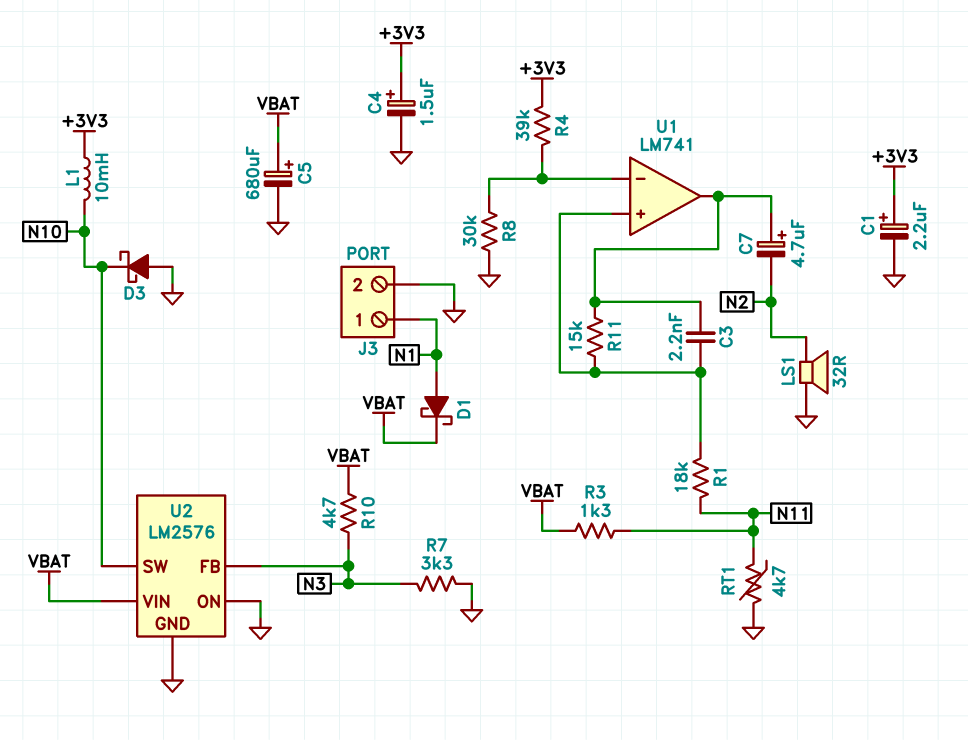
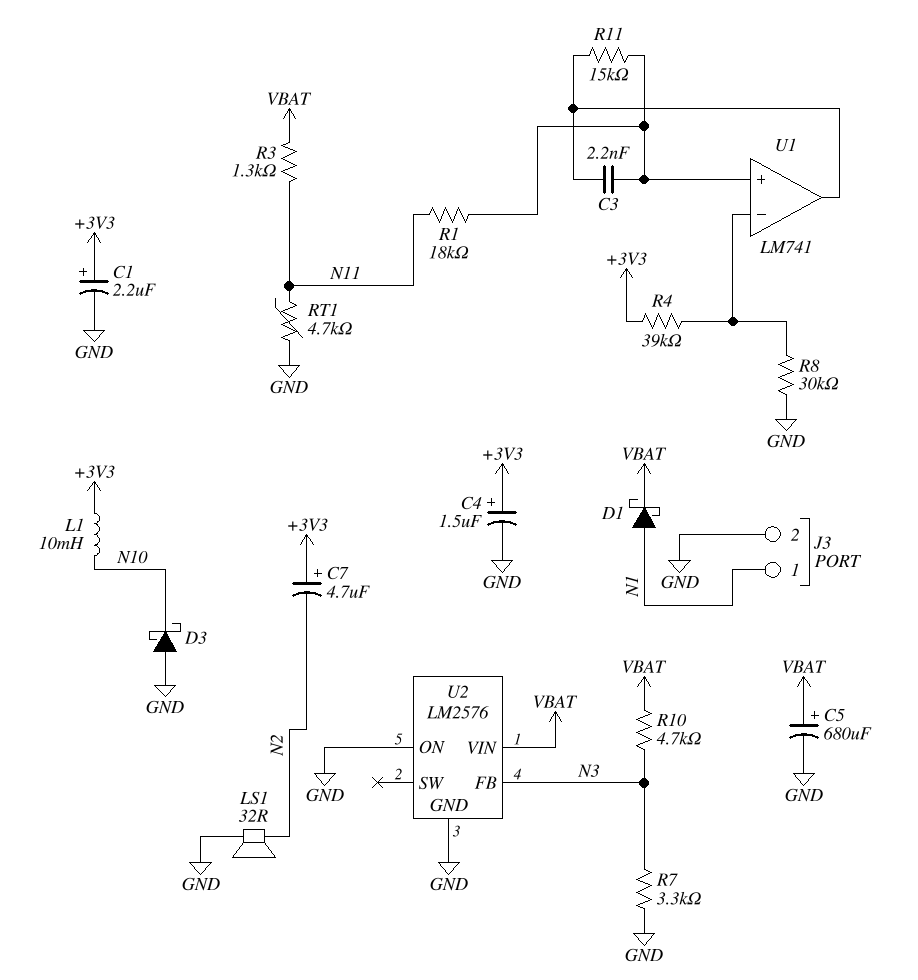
C7: 4.7uF (plus U1/out, minus N2) -> 4.7uF (plus +3V3, minus N2)
U2 pin SW: N10 -> none

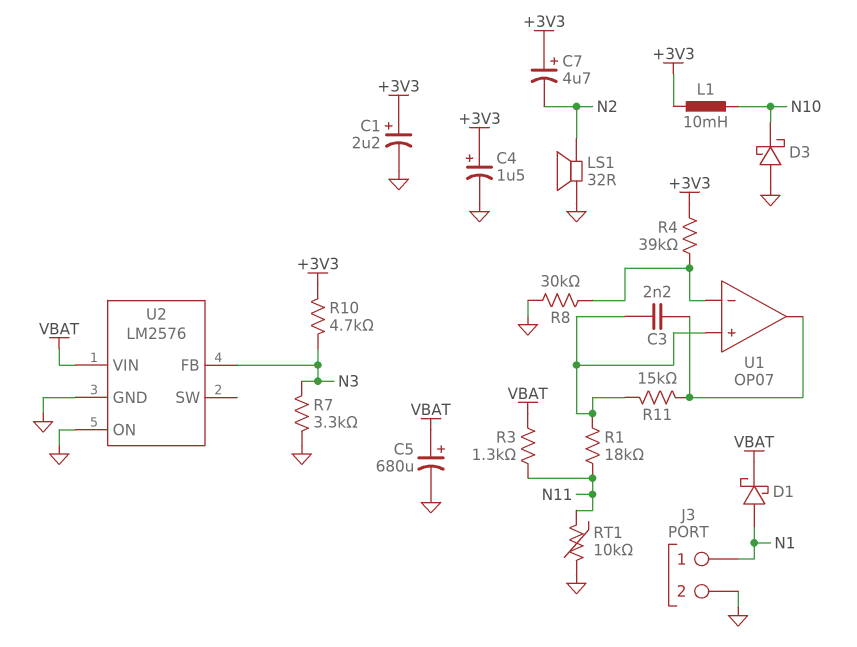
R10: 4.7k (N3, VBAT) -> 4.7k (+3V3, N3)
RT1: 4.7k (GND, N11) -> 10k (GND, N11)
U1: LM741 -> OP07

